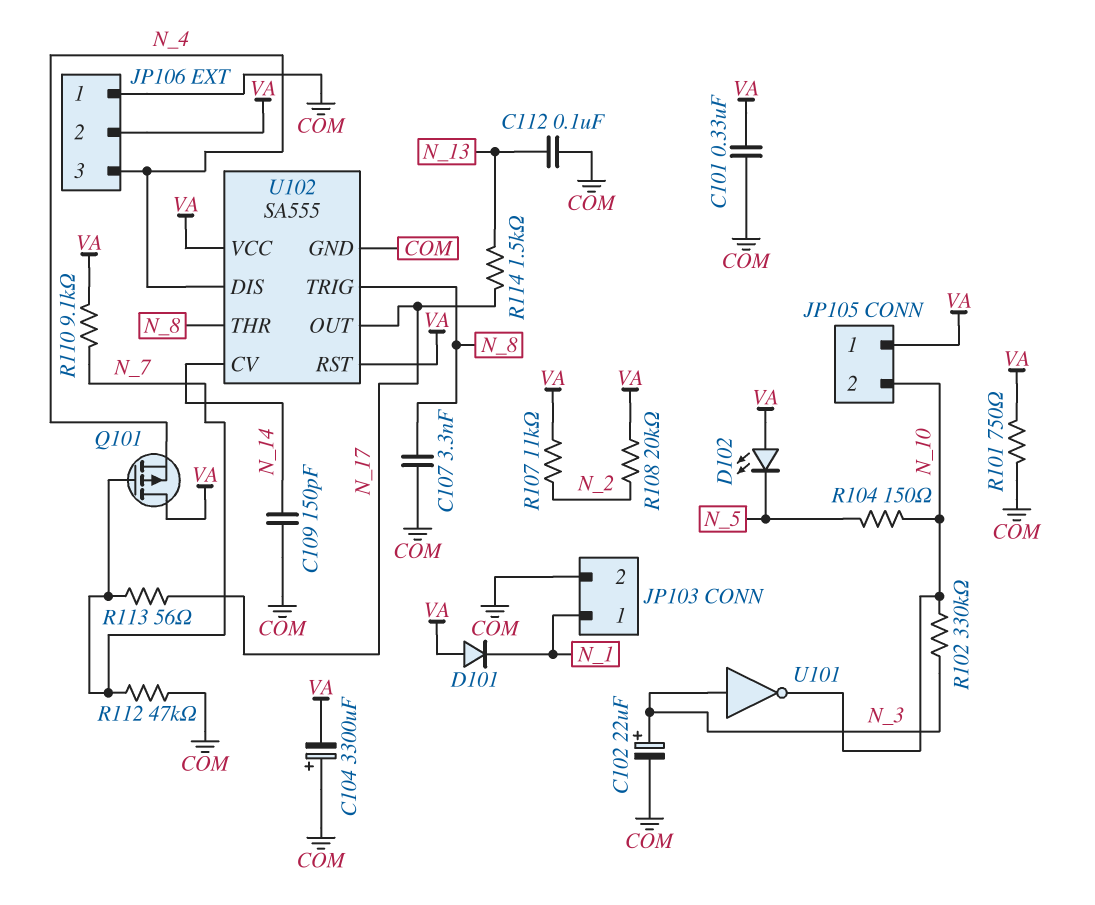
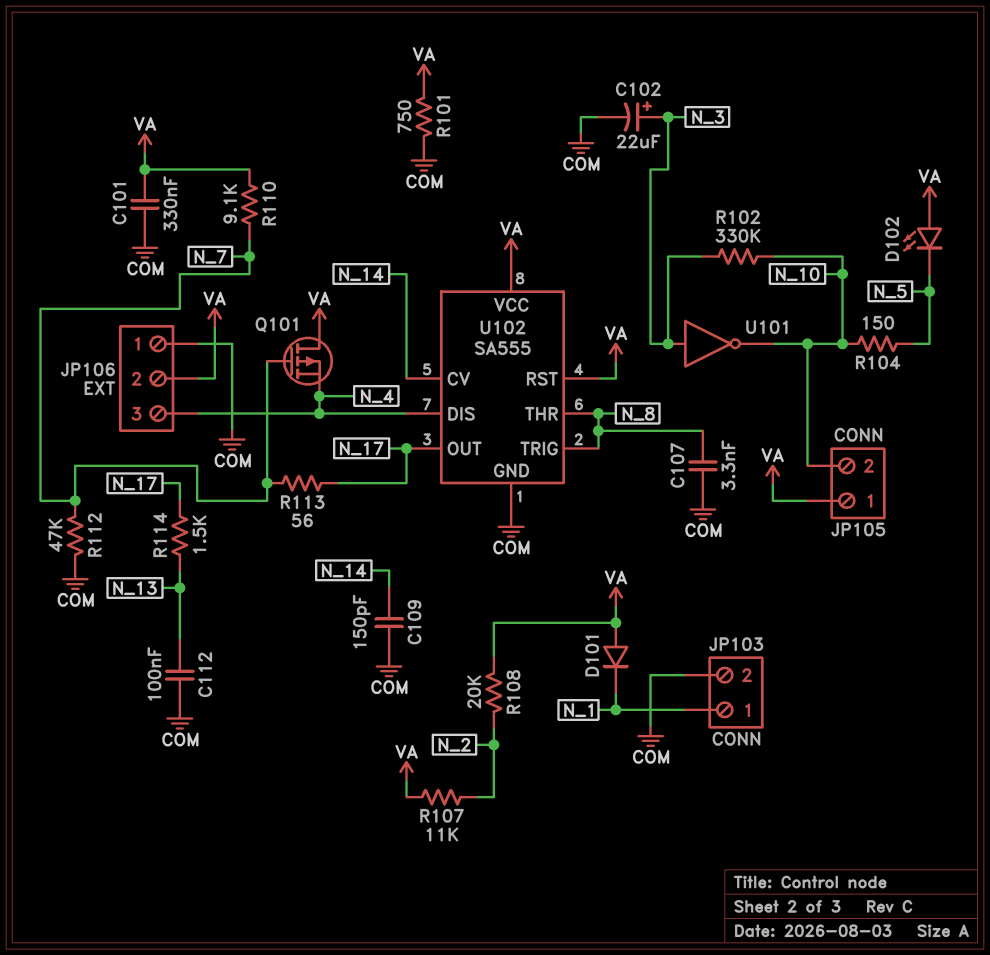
C104: 3300uF (plus COM, minus VA) -> none

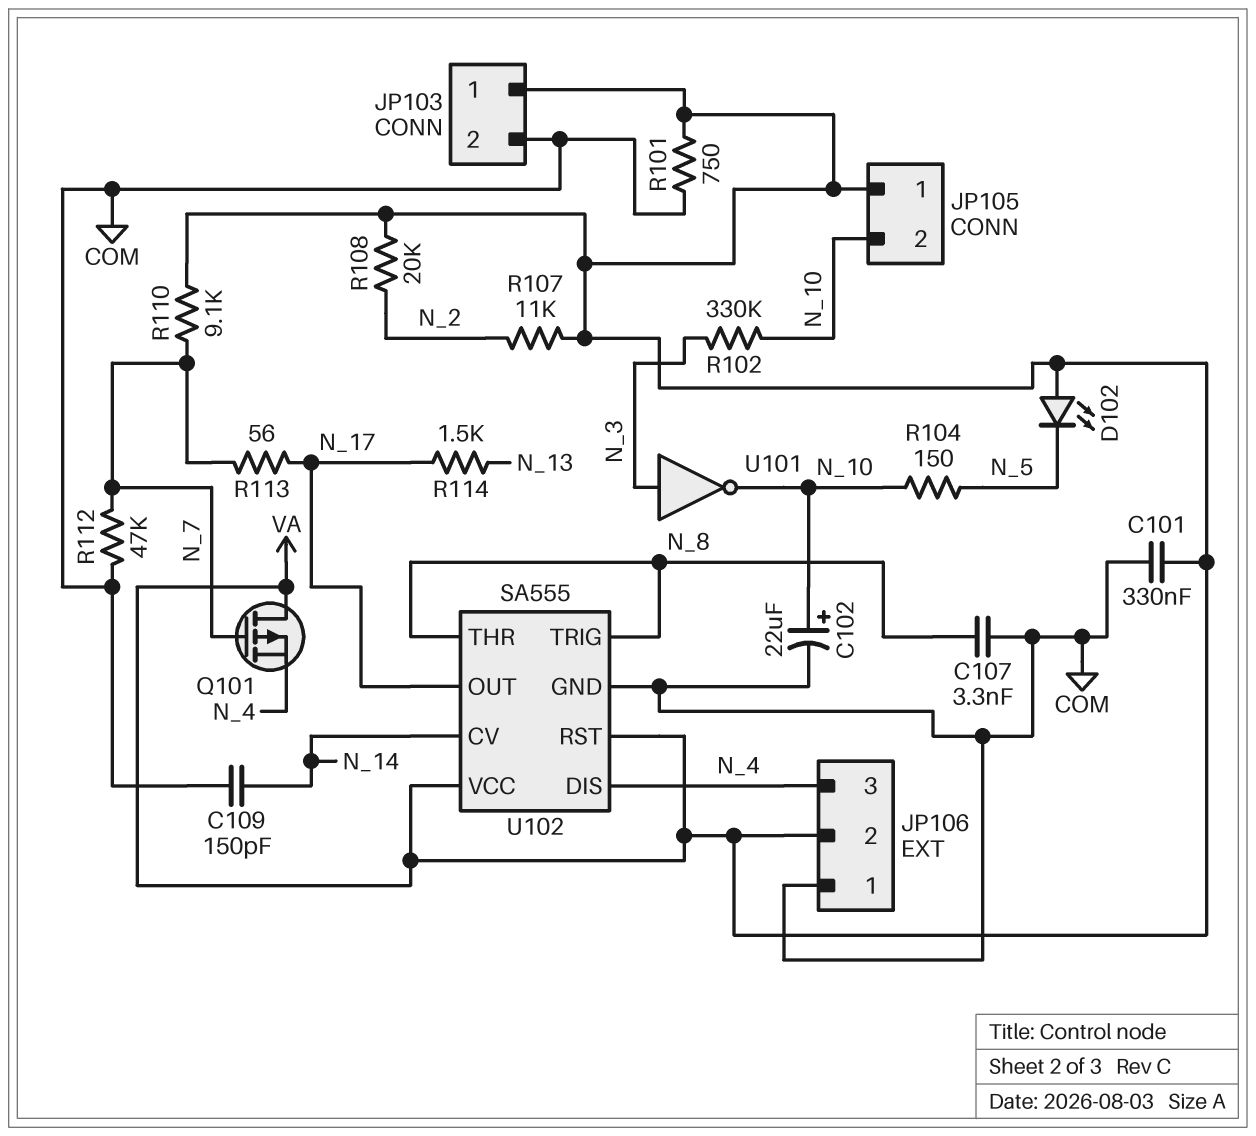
C102: 22uF (plus N_3, minus COM) -> 22uF (plus N_10, minus COM)
C112: 100nF (COM, N_13) -> none
D101: diode (A VA, K N_1) -> none
JP103 pin 1: N_1 -> VA

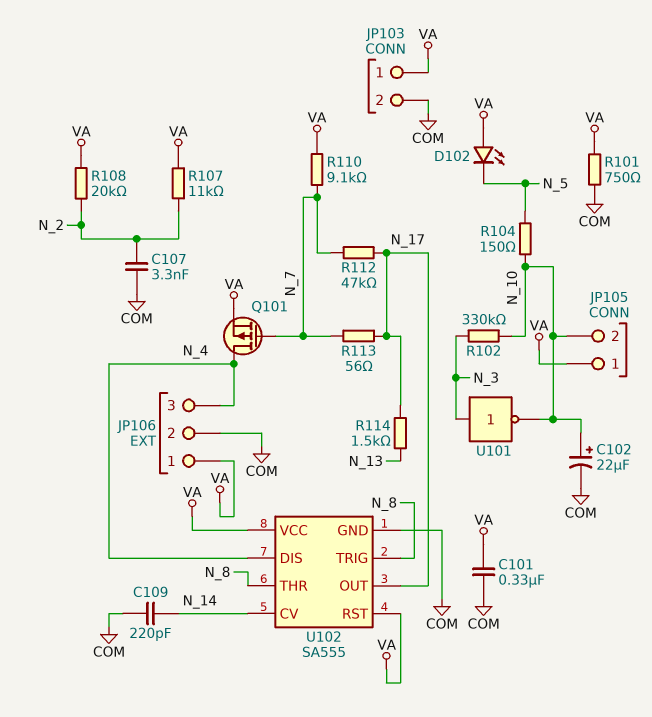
C107: 3.3nF (COM, N_8) -> 3.3nF (COM, N_2)
C109: 150pF (COM, N_14) -> 220pF (COM, N_14)
JP106 pin 1: COM -> VA
JP106 pin 2: VA -> COM
Q101: PMOS (G N_7, D VA, S N_4) -> PMOS (G N_7, D N_4, S VA)
R112: 47k (COM, N_7) -> 47k (N_7, N_17)

